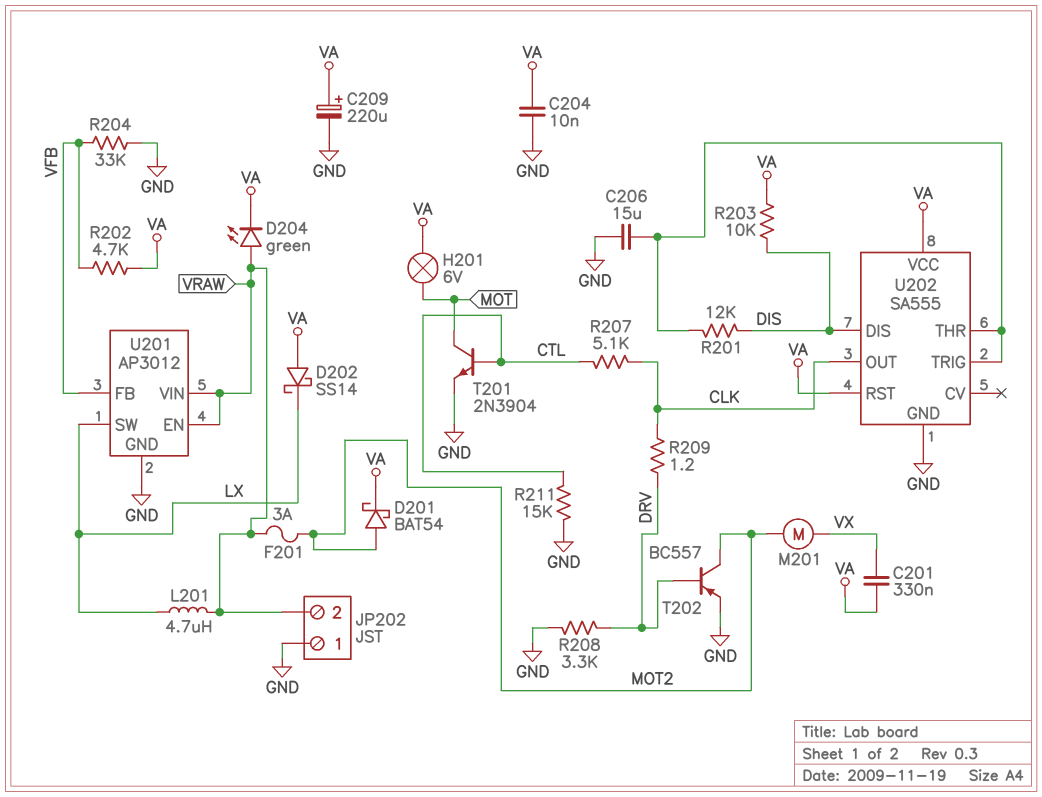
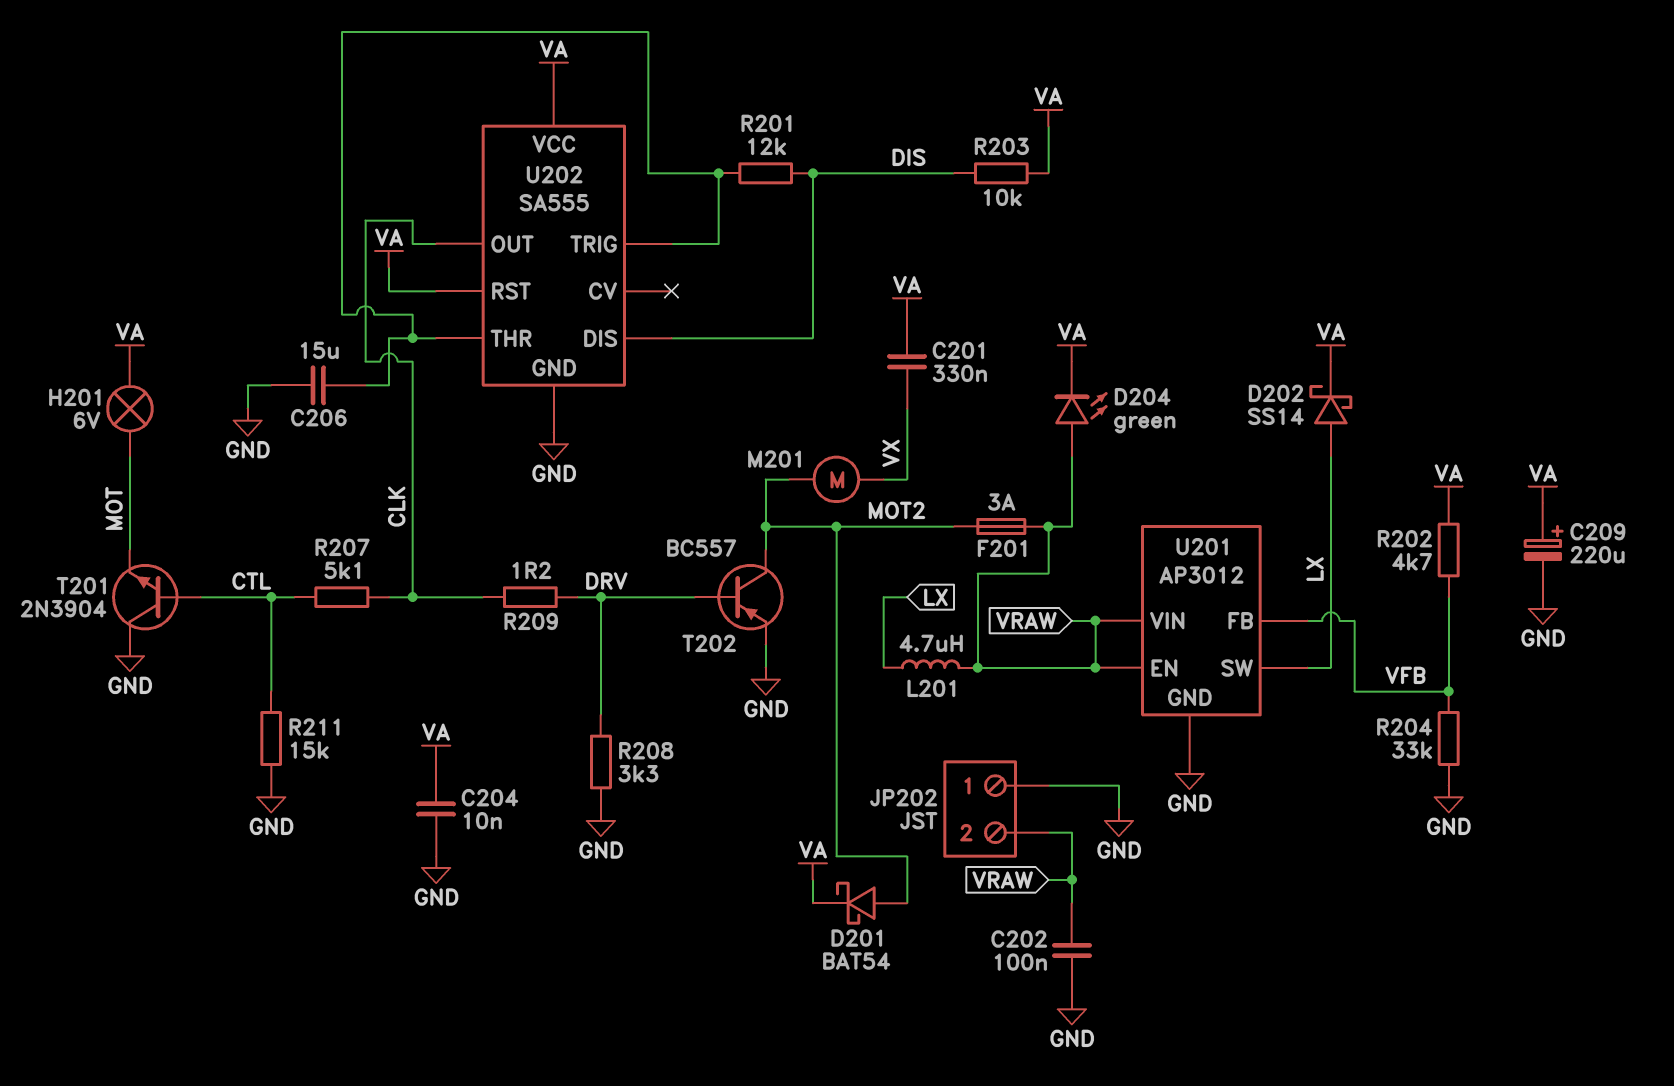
C202: none -> 100nF (GND, VRAW)
D202: schottky SS14 (A VA, K LX) -> schottky SS14 (A LX, K VA)
T201: NPN 2N3904 (B CTL, C MOT, E GND) -> NPN 2N3904 (B CTL, C GND, E MOT)

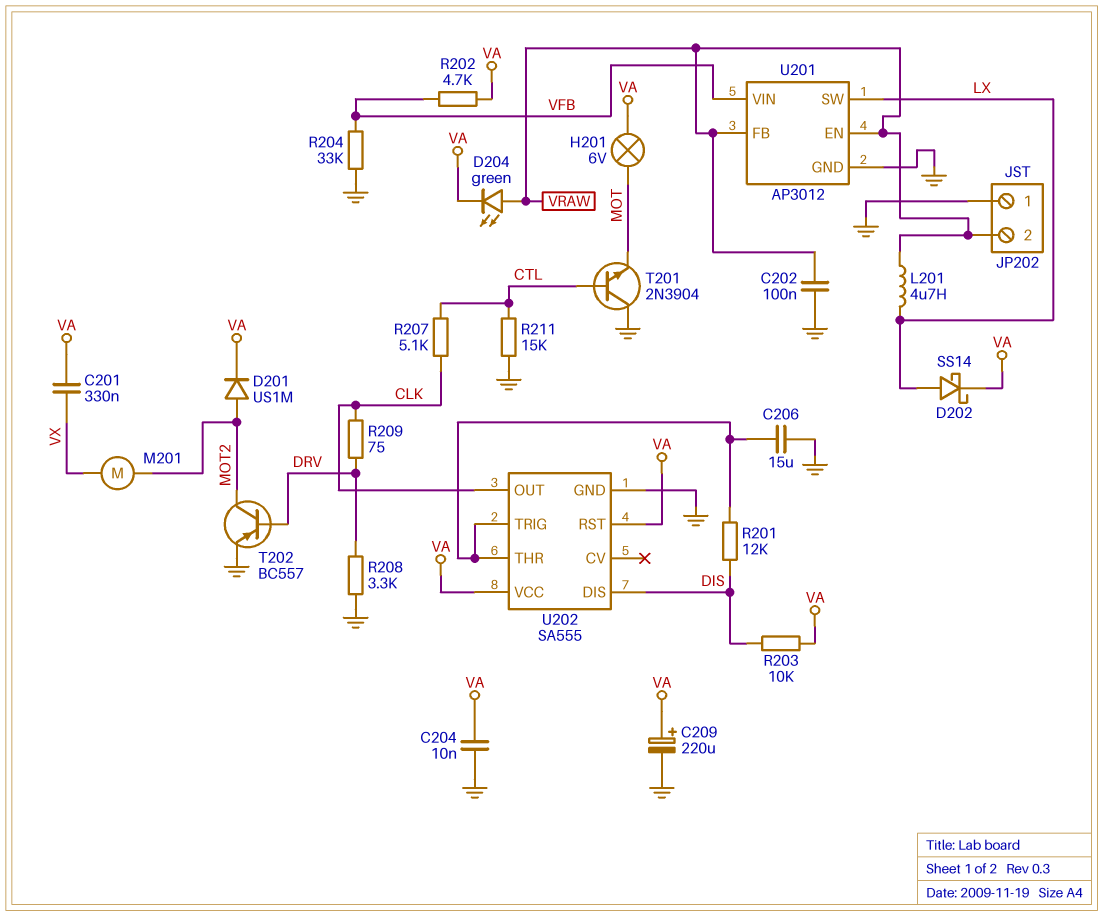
D201: schottky BAT54 (A MOT2, K VA) -> diode US1M (A MOT2, K VA)
F201: 3A (MOT2, VRAW) -> none
R209: 1.2 (CLK, DRV) -> 75 (CLK, DRV)
U201 pin FB: VFB -> VRAW
U201 pin VIN: VRAW -> VFB

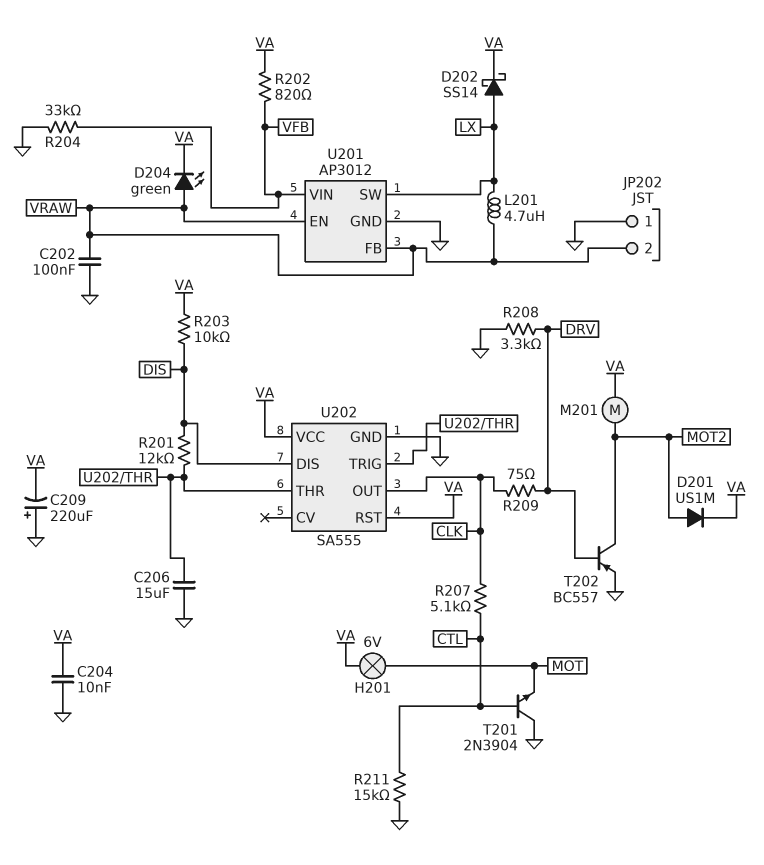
C201: 330nF (VA, VX) -> none
C209: 220uF (plus VA, minus GND) -> 220uF (plus GND, minus VA)
M201: motor (MOT2, VX) -> motor (MOT2, VA)
R202: 4.7k (VA, VFB) -> 820 (VA, VFB)

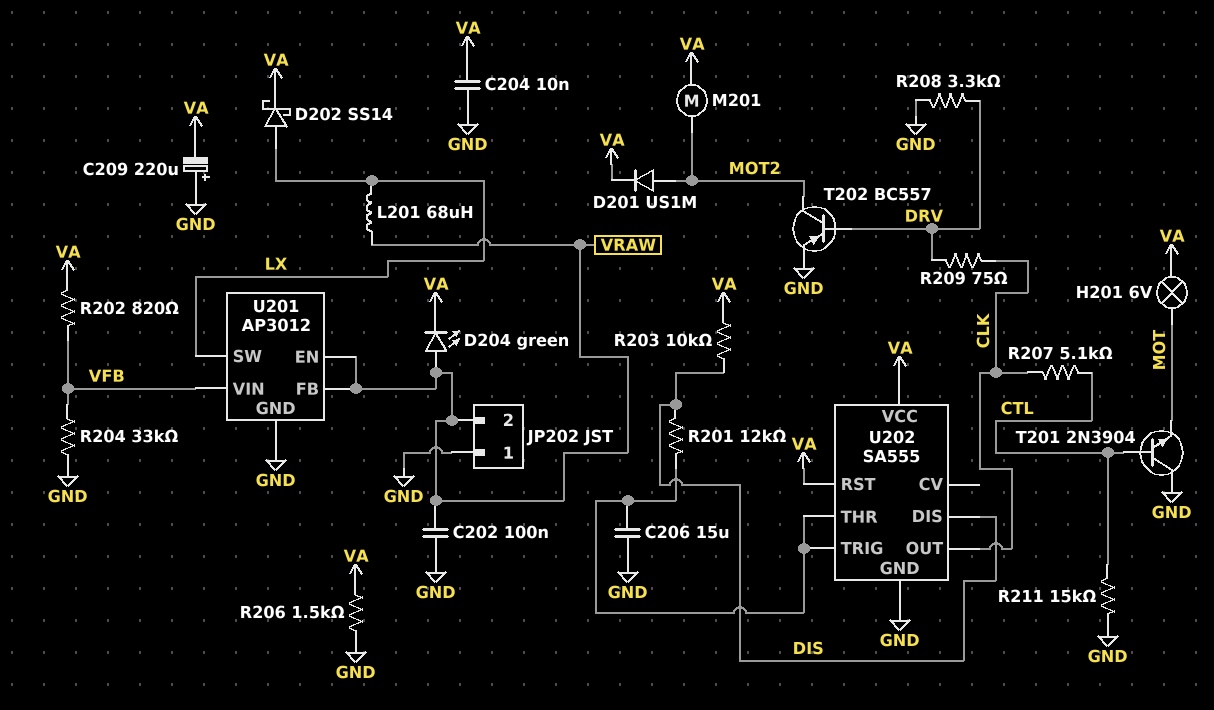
L201: 4.7uH (LX, VRAW) -> 68uH (LX, VRAW)
R206: none -> 1.5k (GND, VA)

